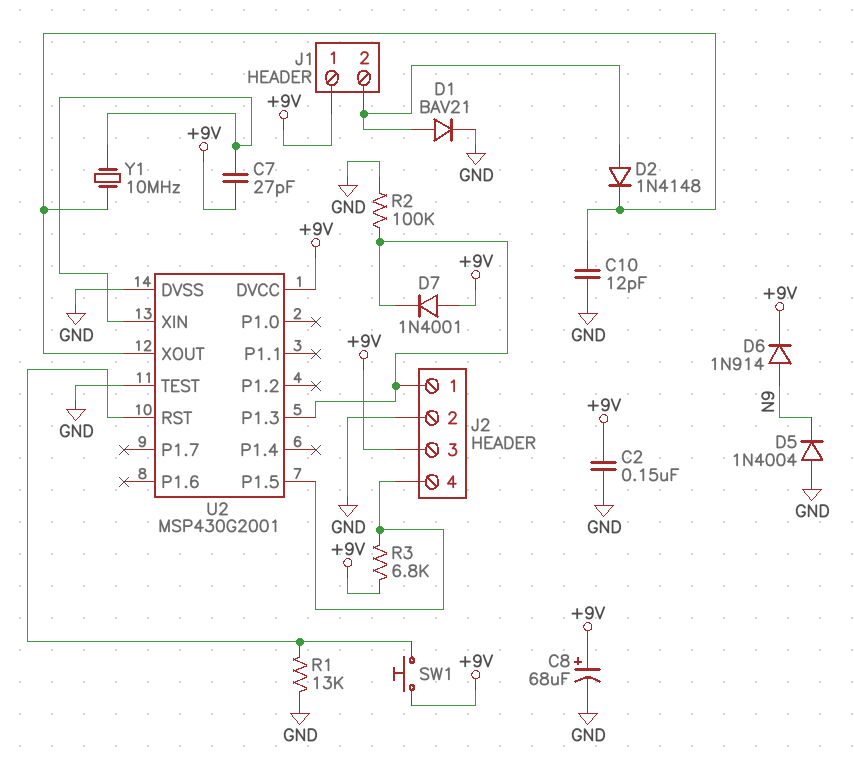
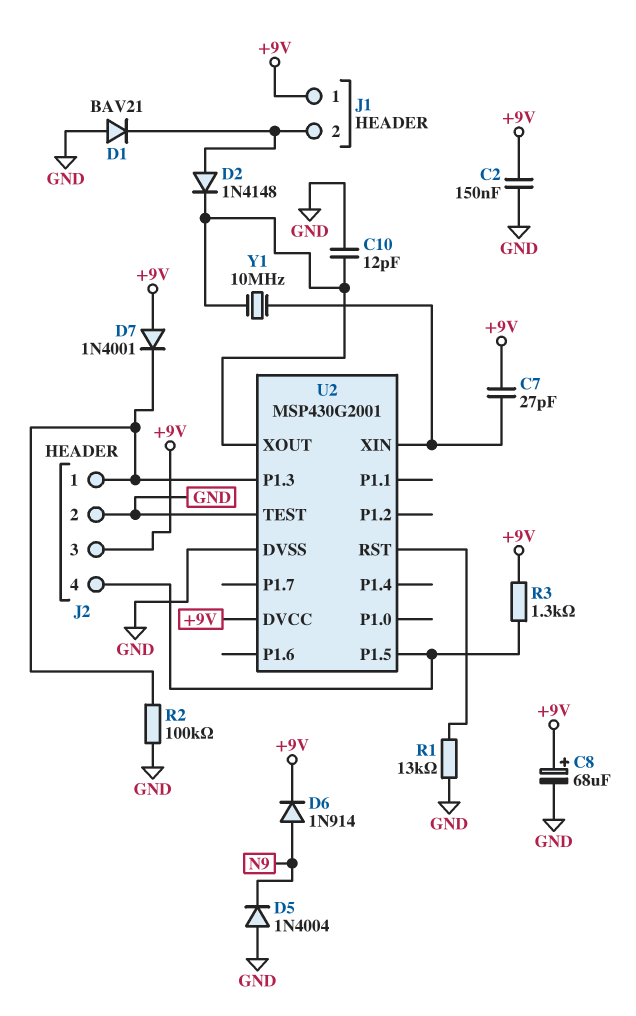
D1: diode BAV21 (A J1/2, K GND) -> diode BAV21 (A GND, K J1/2)
R3: 6.8k (+9V, J2/4) -> 1.3k (+9V, J2/4)
SW1: button (+9V, U2/RST) -> none

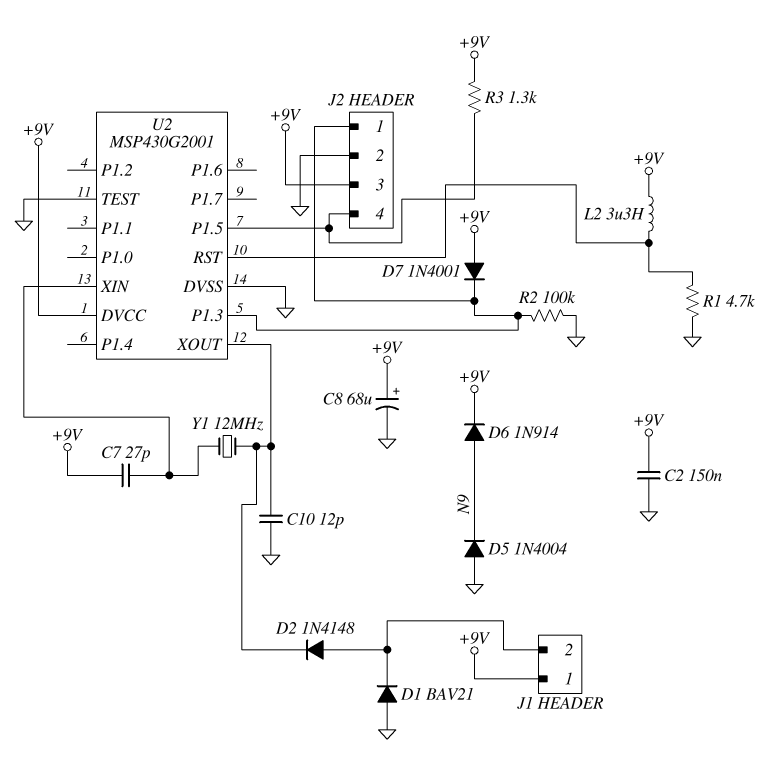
L2: none -> 3.3uH (+9V, U2/RST)
R1: 13k (GND, U2/RST) -> 4.7k (GND, U2/RST)
Y1: 10MHz (U2/XIN, U2/XOUT) -> 12MHz (U2/XIN, U2/XOUT)

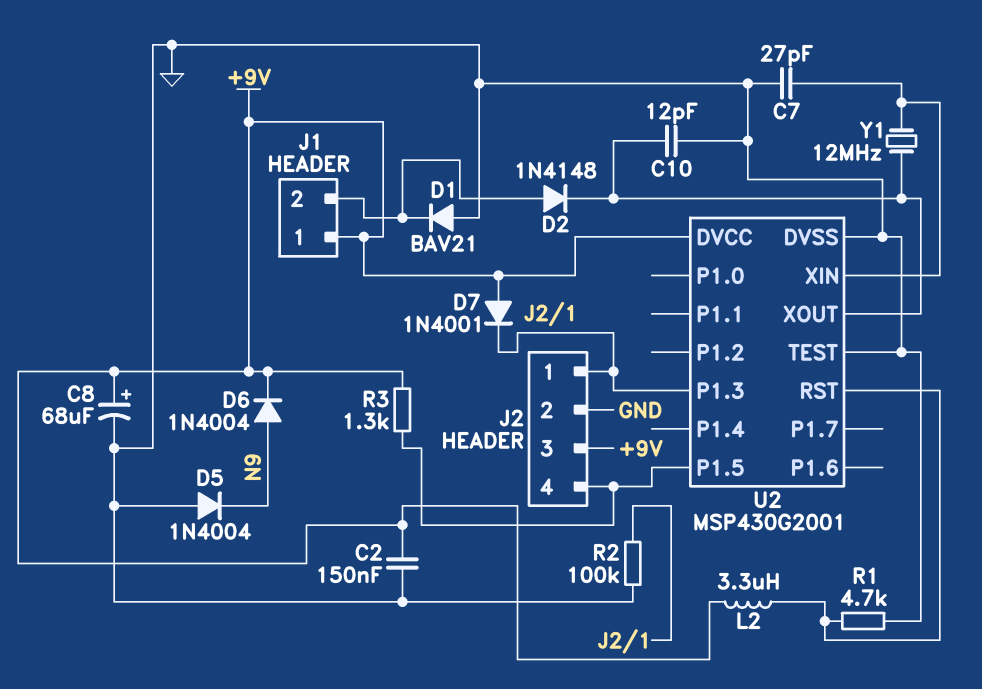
C7: 27pF (+9V, U2/XIN) -> 27pF (GND, U2/XIN)
D6: diode 1N914 (A N9, K +9V) -> diode 1N4004 (A N9, K +9V)

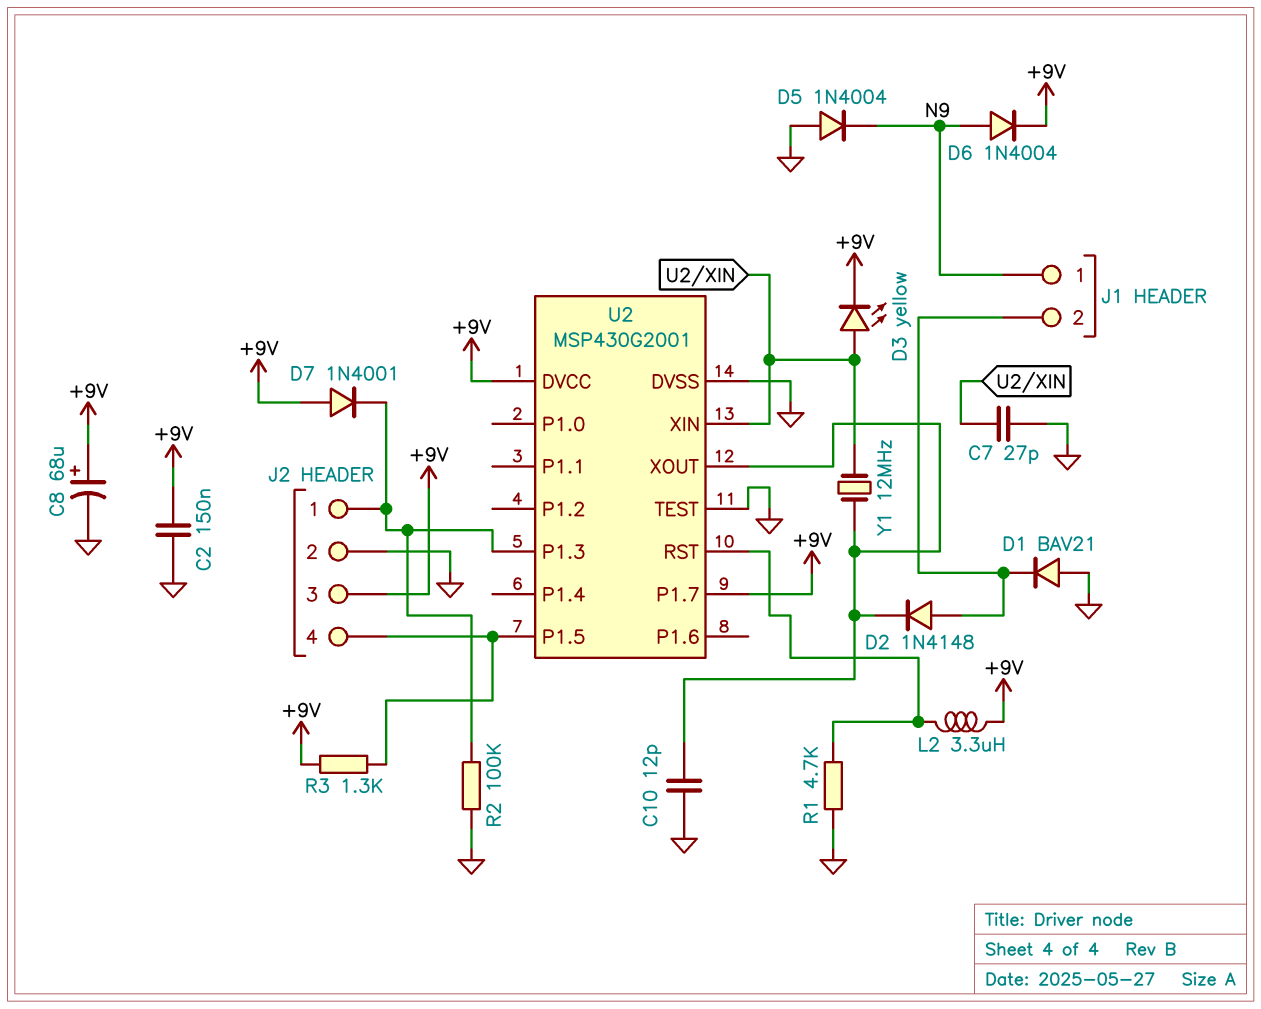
D3: none -> LED yellow (A U2/XIN, K +9V)
J1 pin 1: +9V -> N9
U2 pin P1.7: none -> +9V

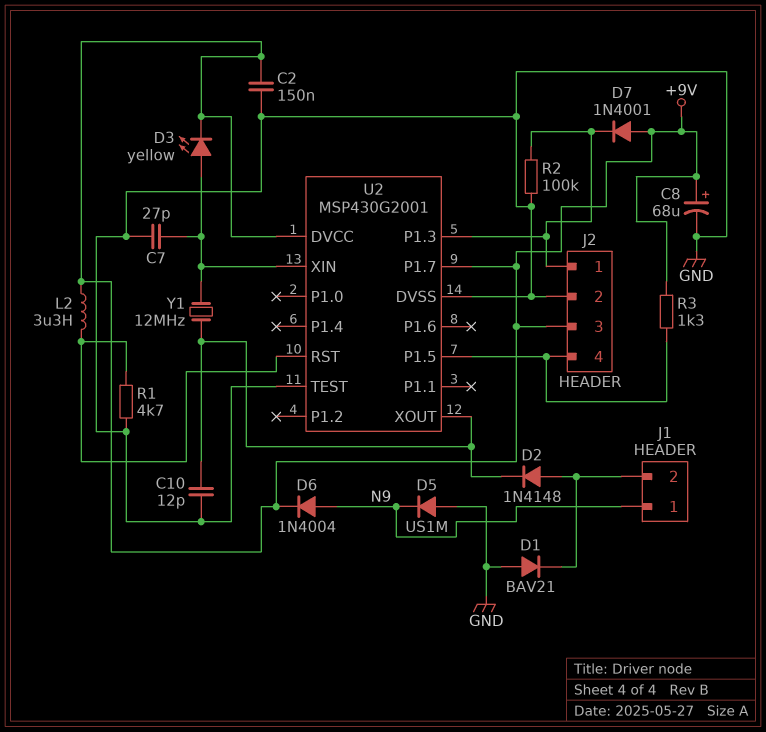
D5: diode 1N4004 (A GND, K N9) -> diode US1M (A GND, K N9)

